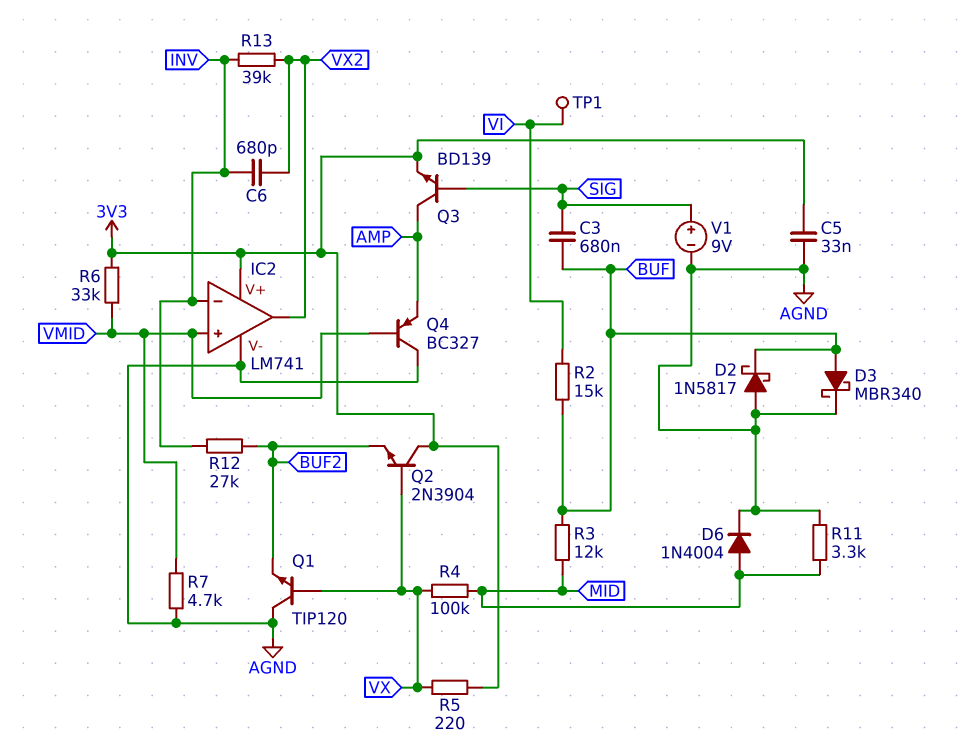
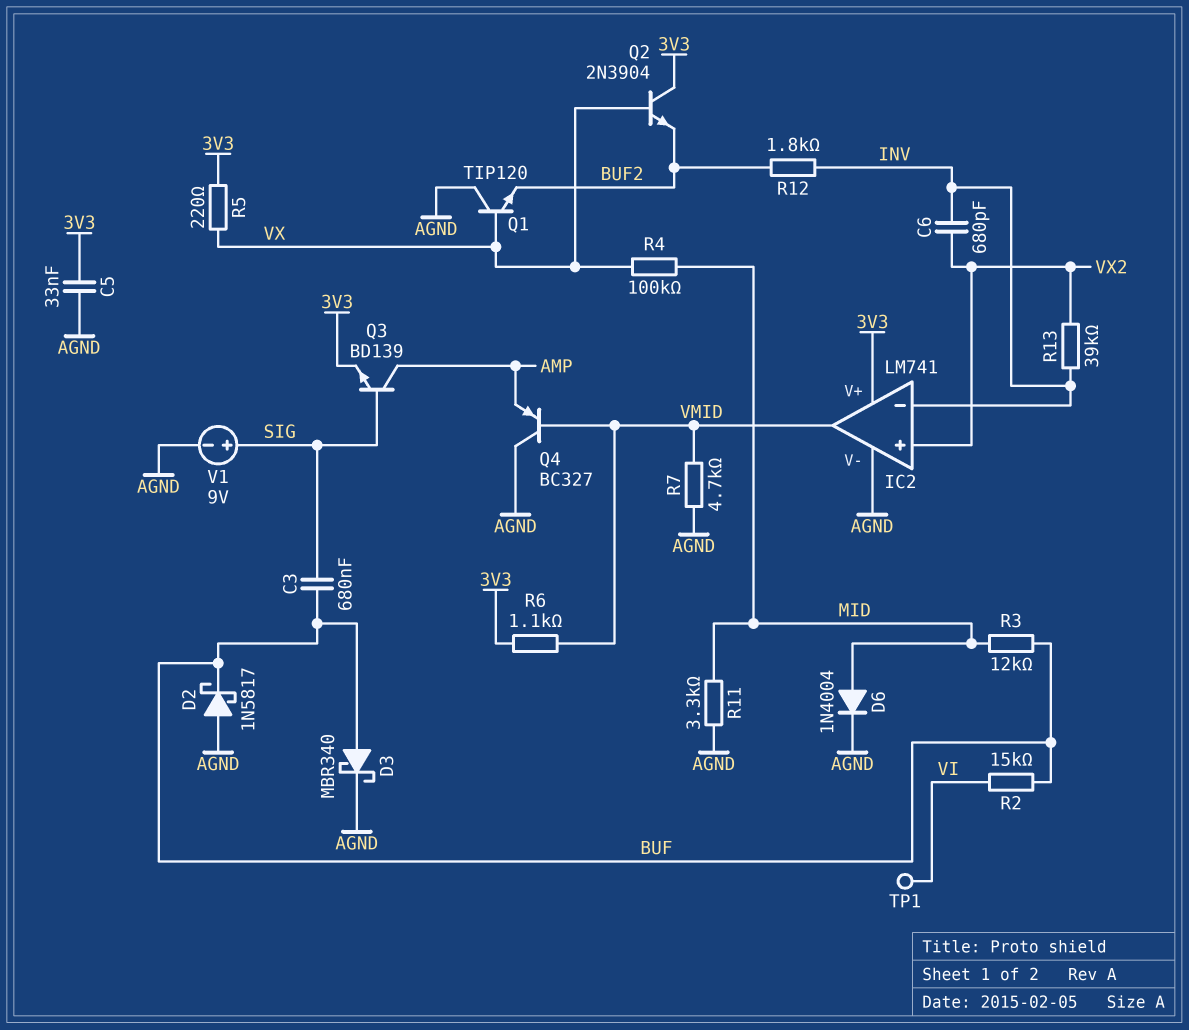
IC2 pin in+: VMID -> VX2
IC2 pin out: VX2 -> VMID
R6: 33k (3V3, VMID) -> 1.1k (3V3, VMID)
R12: 27k (BUF2, INV) -> 1.8k (BUF2, INV)

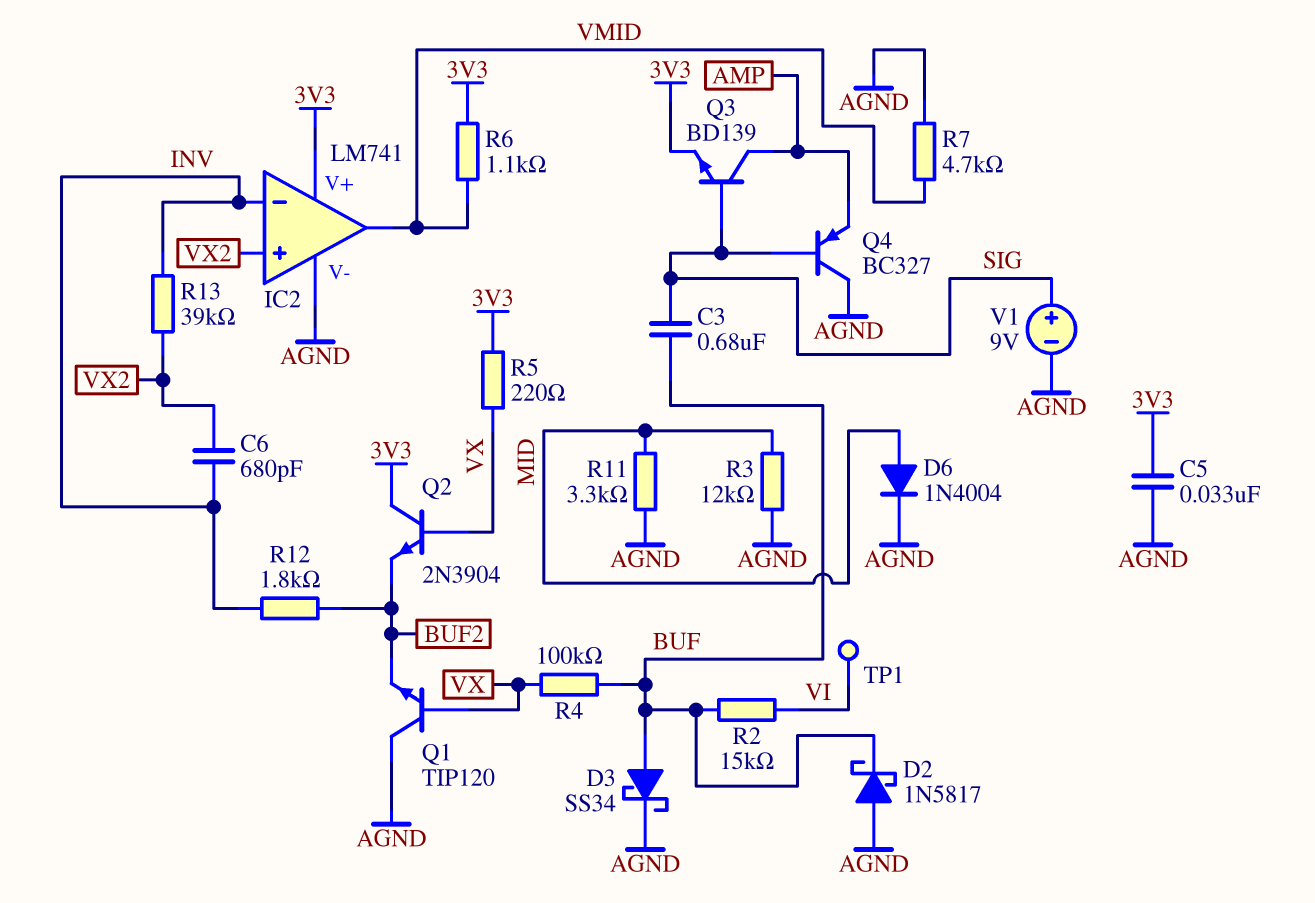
D3: schottky MBR340 (A BUF, K AGND) -> schottky SS34 (A BUF, K AGND)
Q4: PNP BC327 (B VMID, C AGND, E AMP) -> PNP BC327 (B SIG, C AGND, E AMP)
R3: 12k (BUF, MID) -> 12k (AGND, MID)
R4: 100k (MID, VX) -> 100k (BUF, VX)

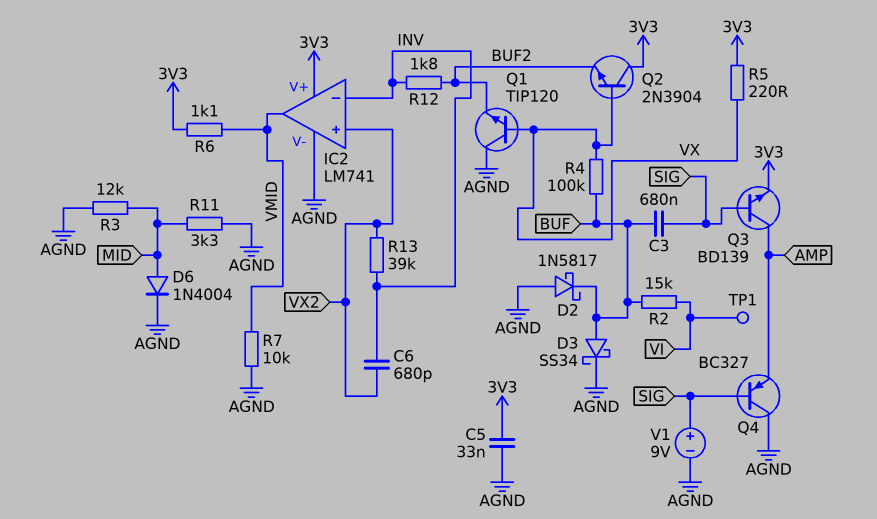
R7: 4.7k (AGND, VMID) -> 10k (AGND, VMID)

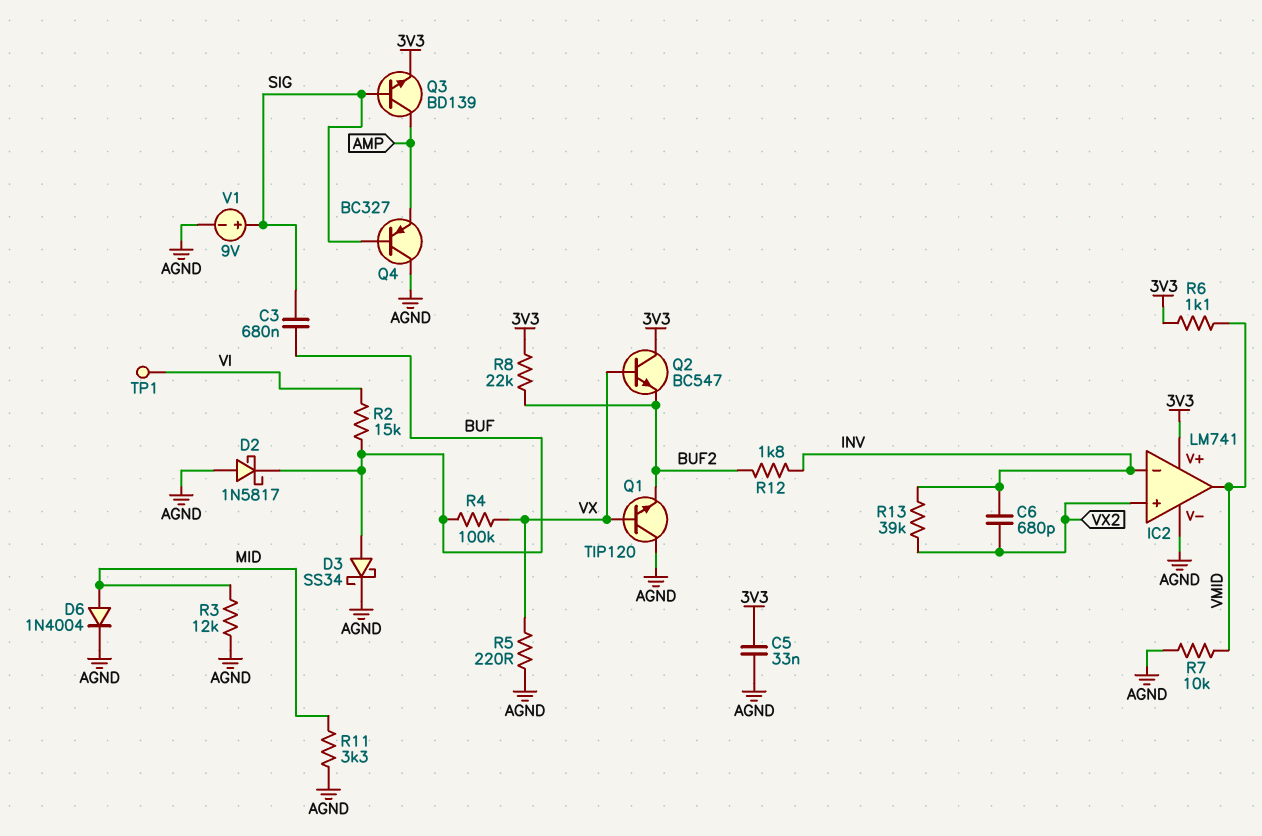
Q2: NPN 2N3904 (B VX, C 3V3, E BUF2) -> NPN BC547 (B VX, C 3V3, E BUF2)
R5: 220 (3V3, VX) -> 220 (AGND, VX)
R8: none -> 22k (3V3, BUF2)

